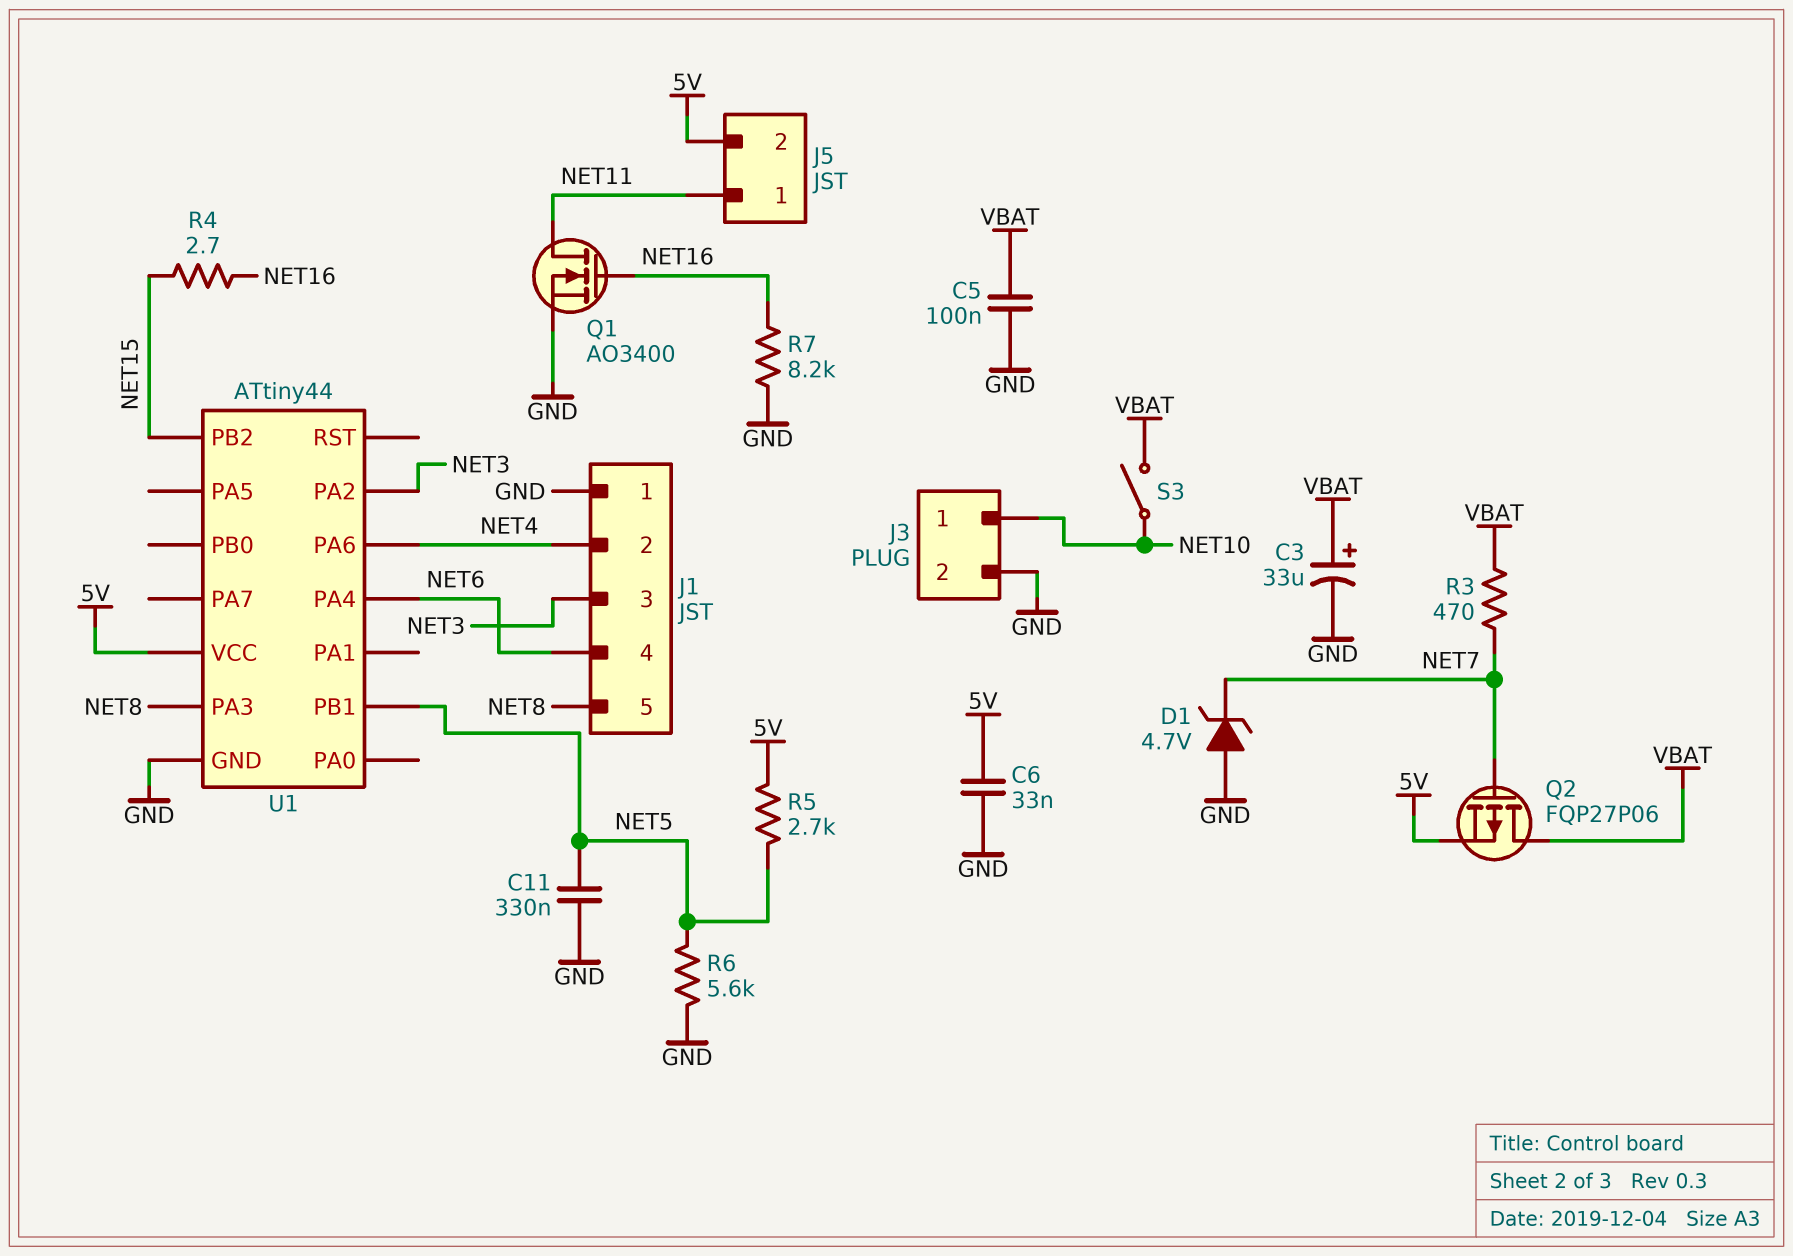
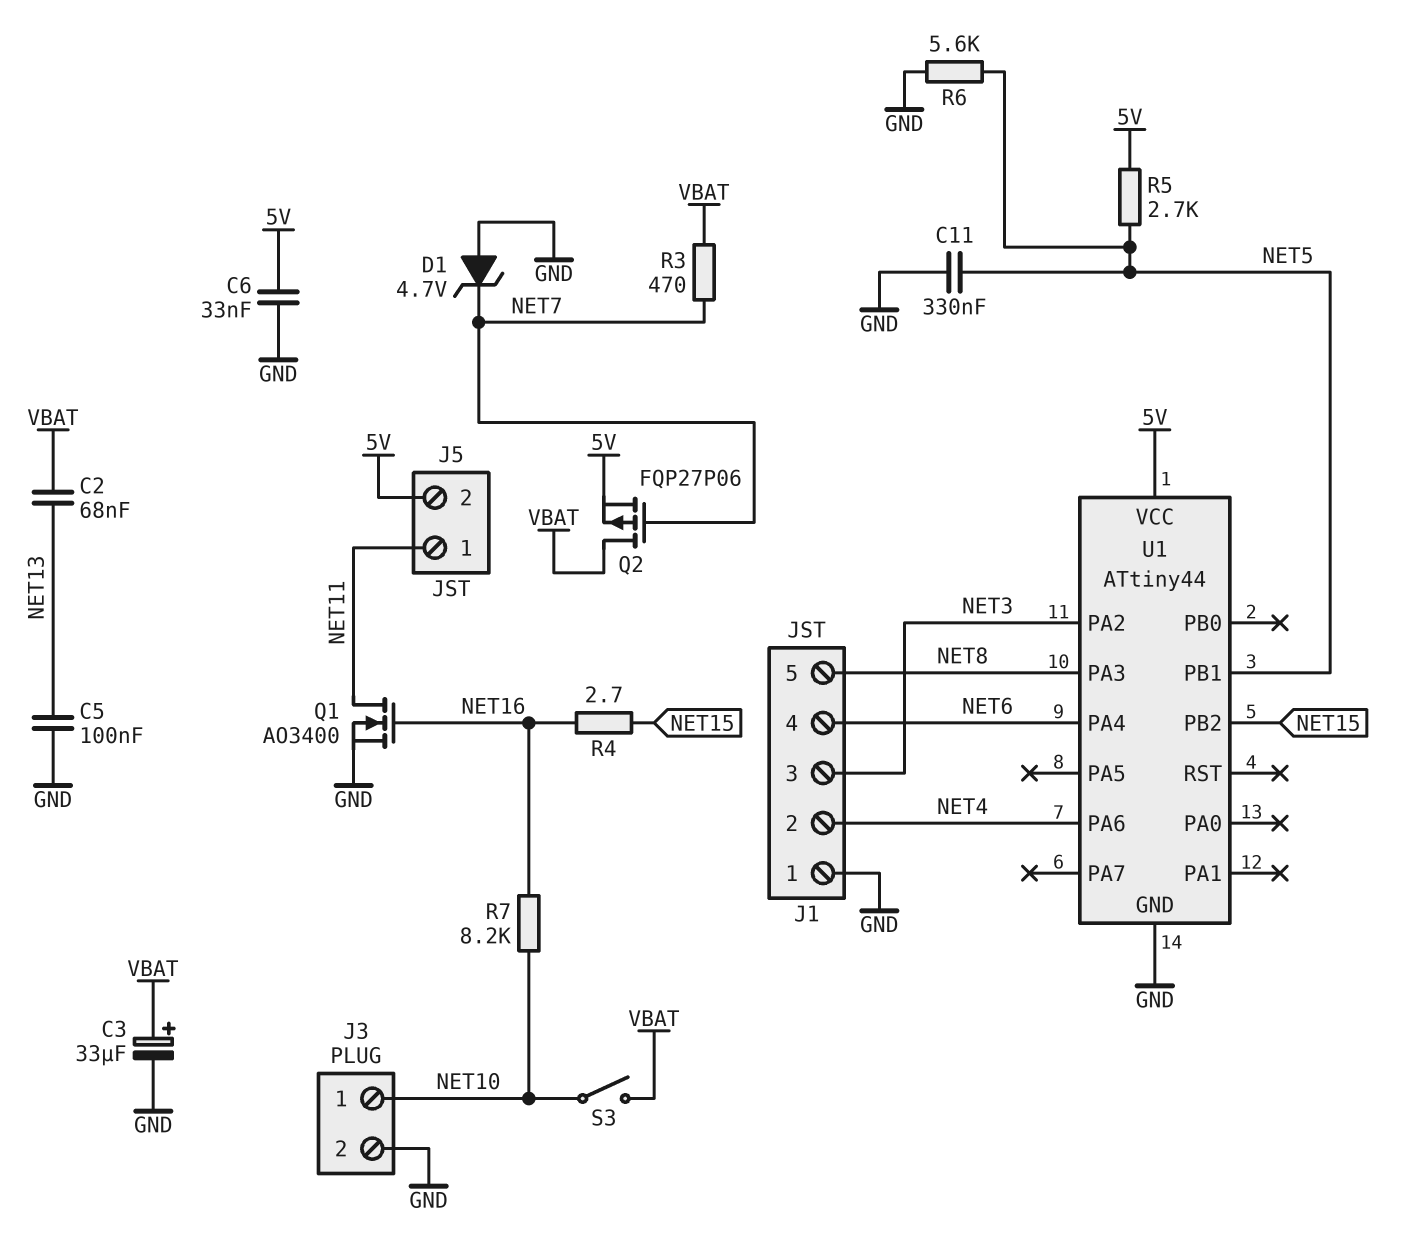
C2: none -> 68nF (NET13, VBAT)
C5: 100nF (GND, VBAT) -> 100nF (GND, NET13)
R7: 8.2k (GND, NET16) -> 8.2k (NET10, NET16)

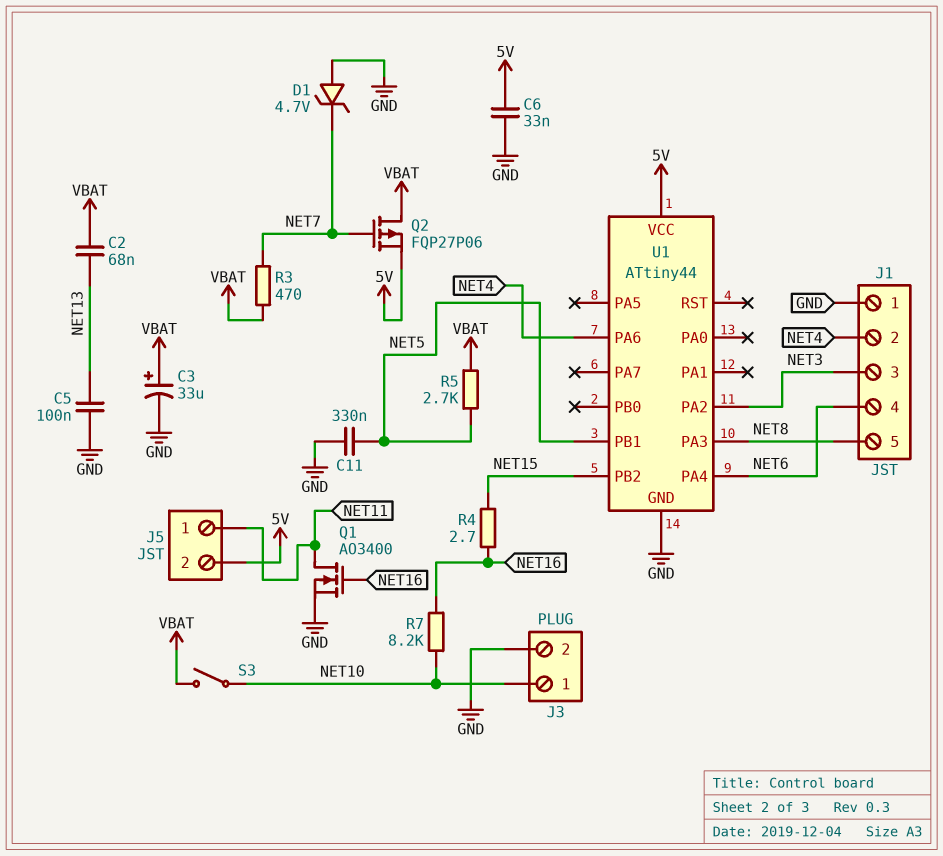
R5: 2.7k (5V, NET5) -> 2.7k (NET5, VBAT)
R6: 5.6k (GND, NET5) -> none

